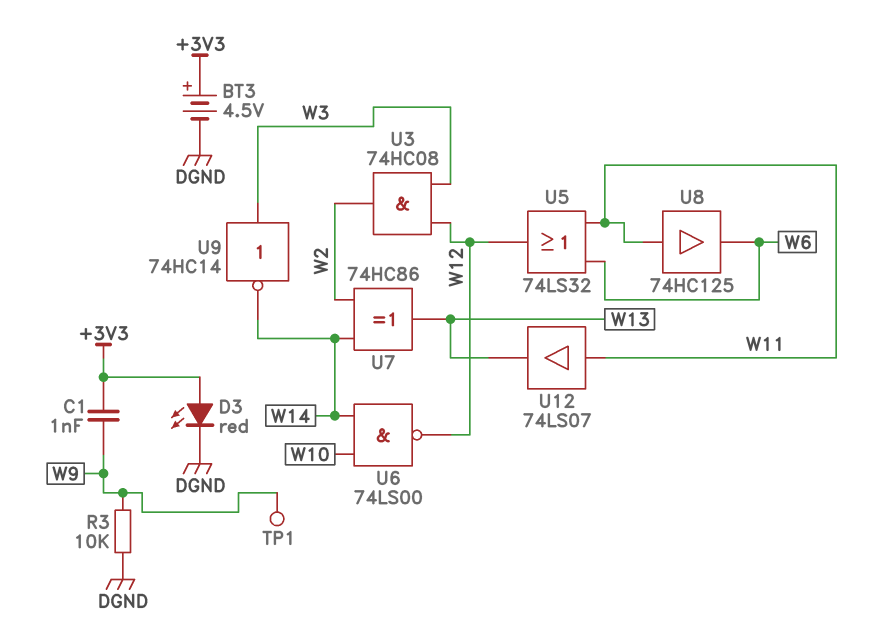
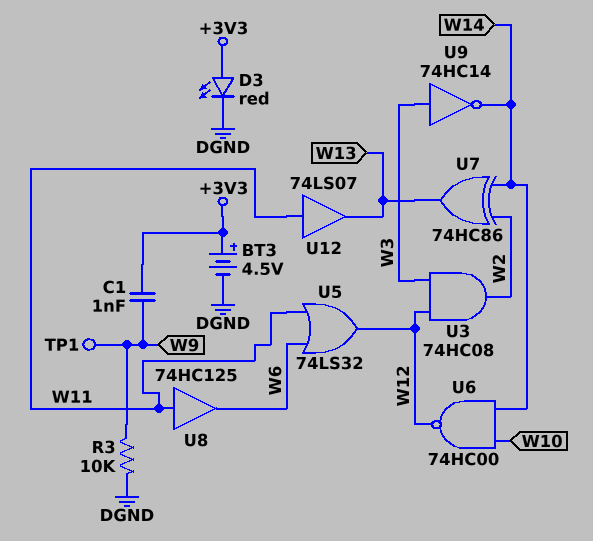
U6: NAND 74LS00 (in W10, in W14, out W12) -> NAND 74HC00 (in W10, in W14, out W12)

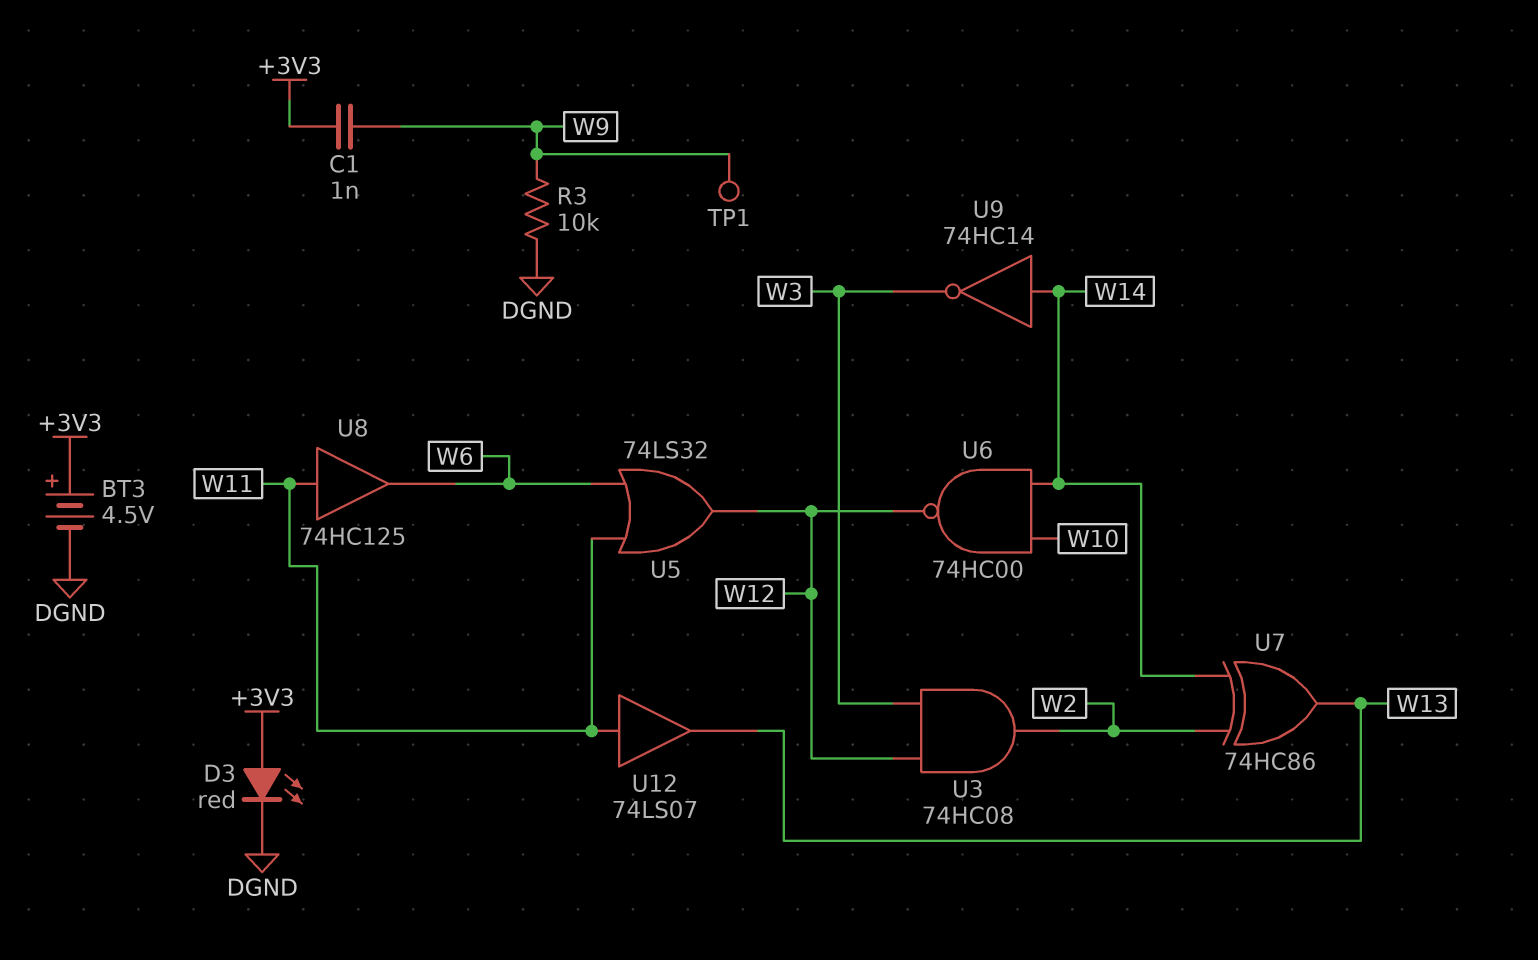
U9: NOT 74HC14 (in W3, out W14) -> NOT 74HC14 (in W14, out W3)

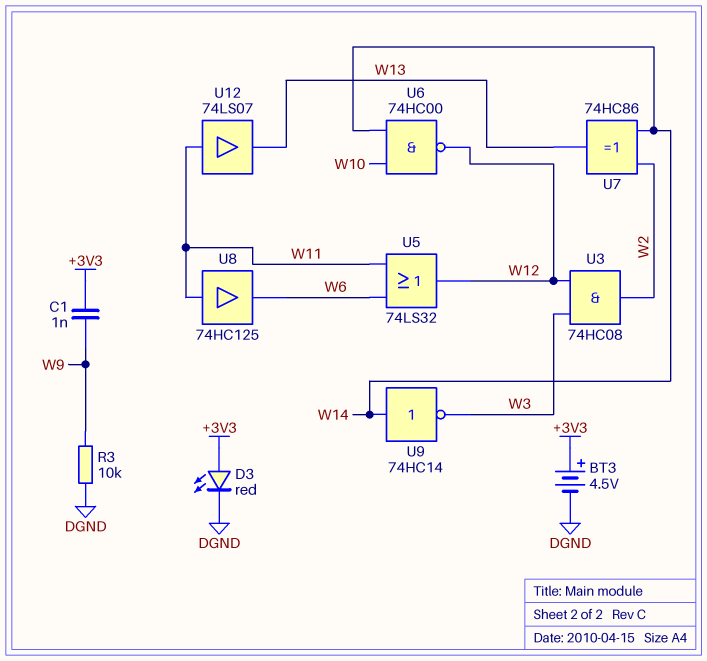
TP1: test point (W9) -> none

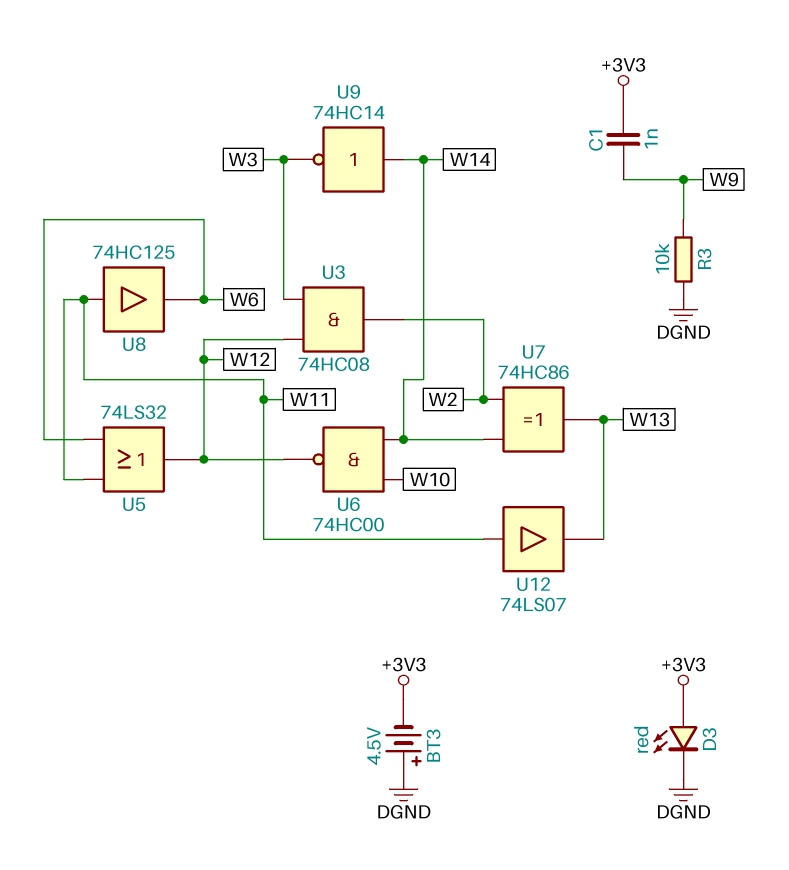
BT3: 4.5V (plus +3V3, minus DGND) -> 4.5V (plus DGND, minus +3V3)

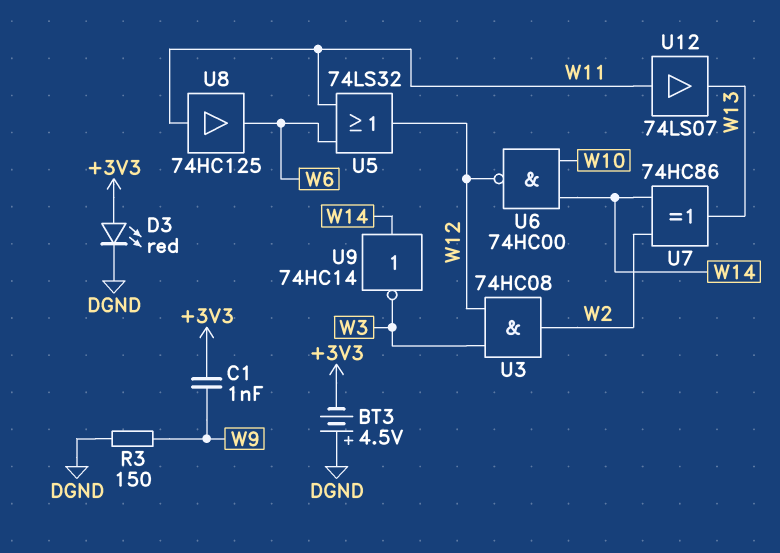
R3: 10k (DGND, W9) -> 150 (DGND, W9)

